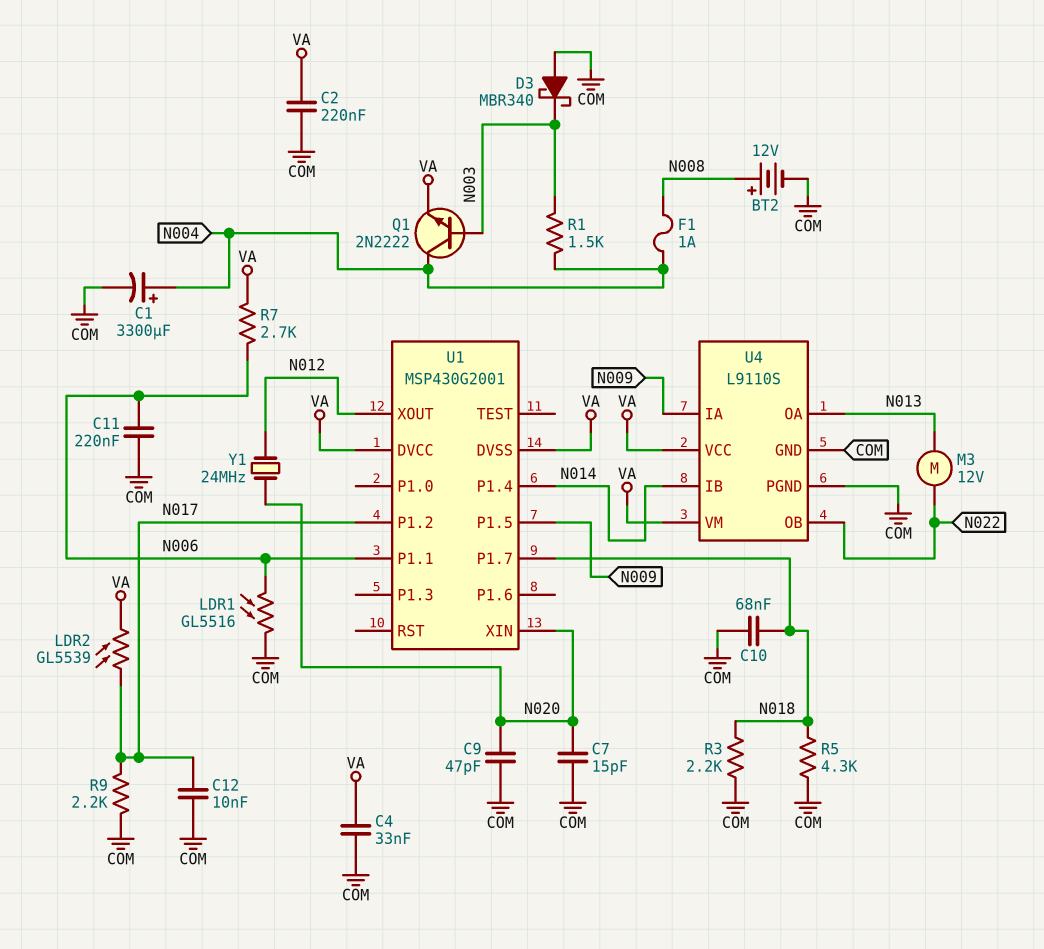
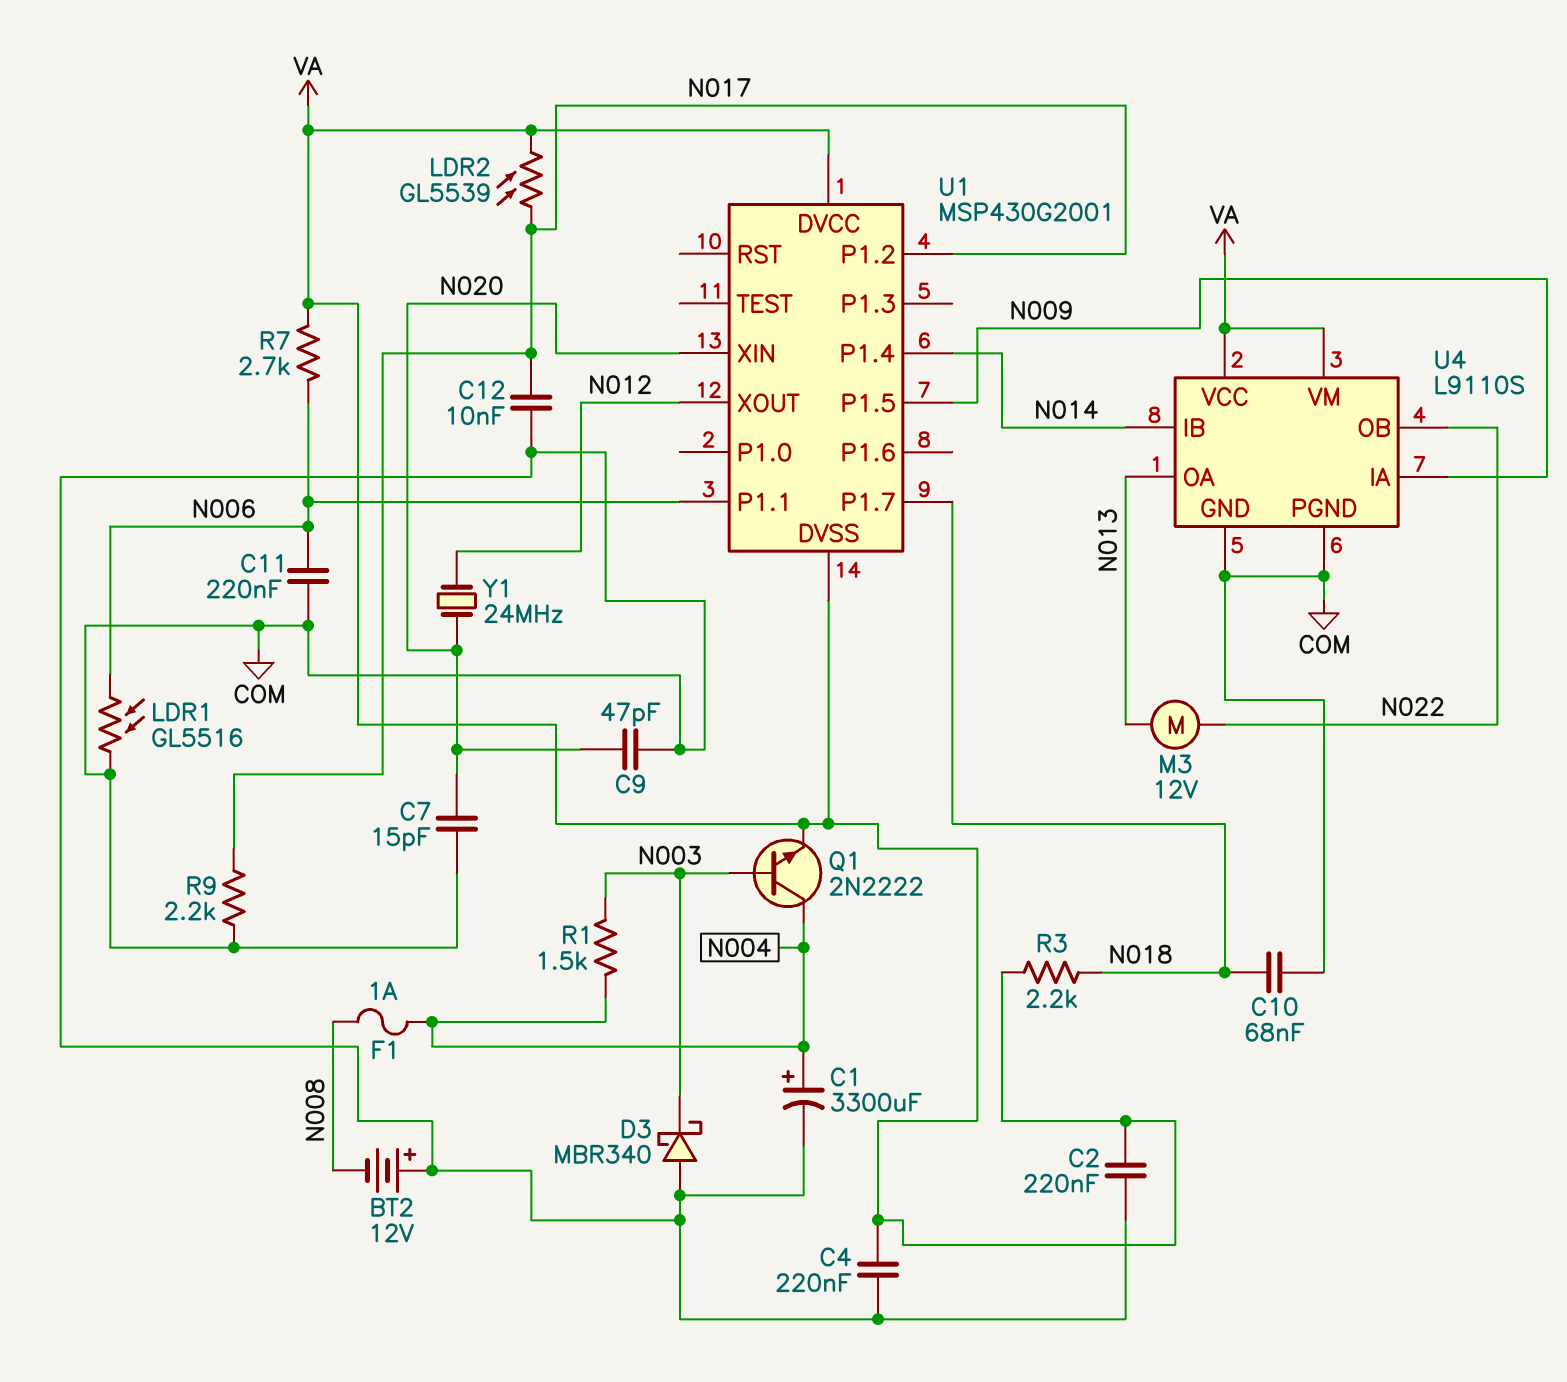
BT2: 12V (plus N008, minus COM) -> 12V (plus COM, minus N008)
C4: 33nF (COM, VA) -> 220nF (COM, VA)
R3: 2.2k (COM, N018) -> 2.2k (N018, VA)
R5: 4.3k (COM, N018) -> none

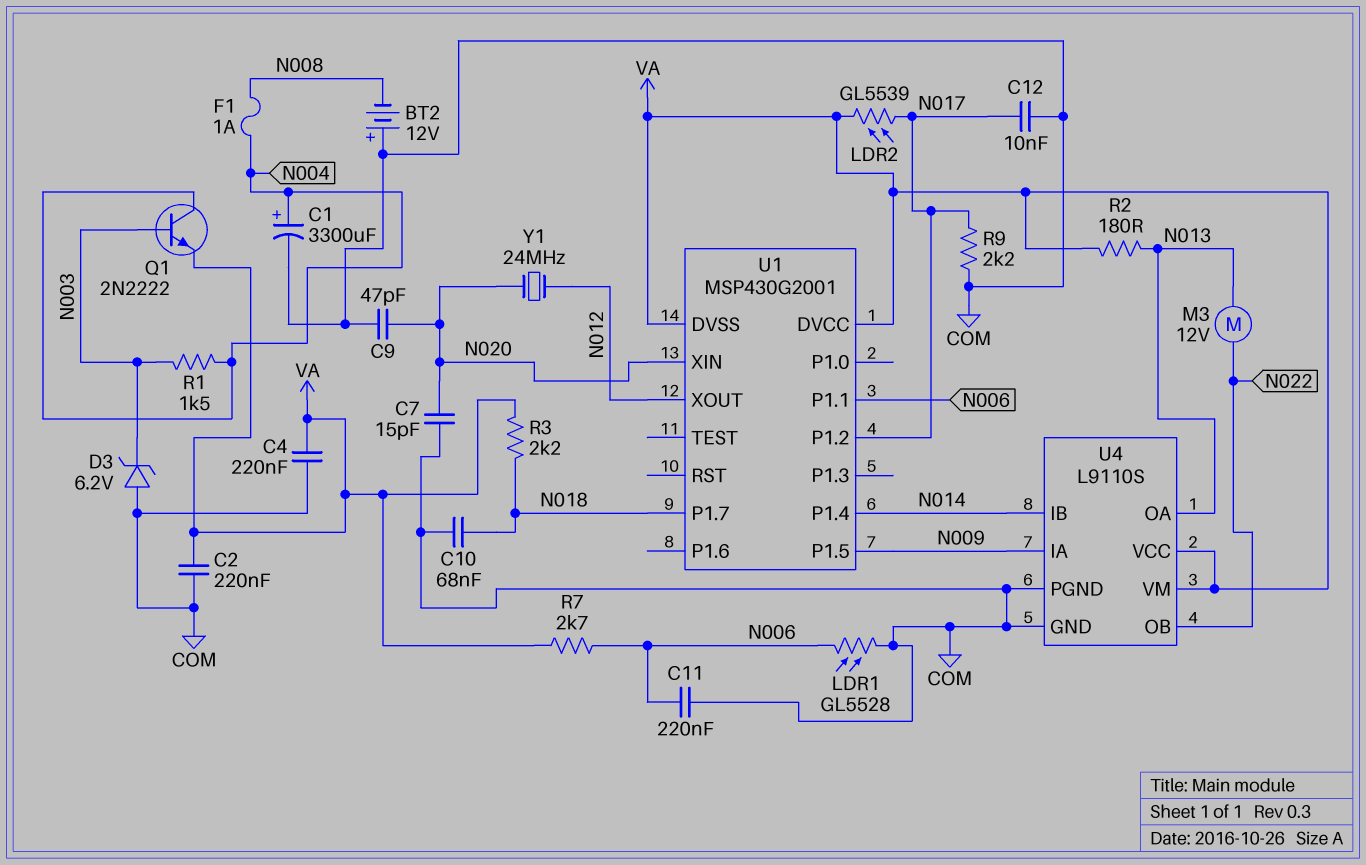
D3: schottky MBR340 (A COM, K N003) -> zener 6.2V (A COM, K N003)
LDR1: GL5516 (COM, N006) -> GL5528 (COM, N006)
R2: none -> 180 (N013, VA)

